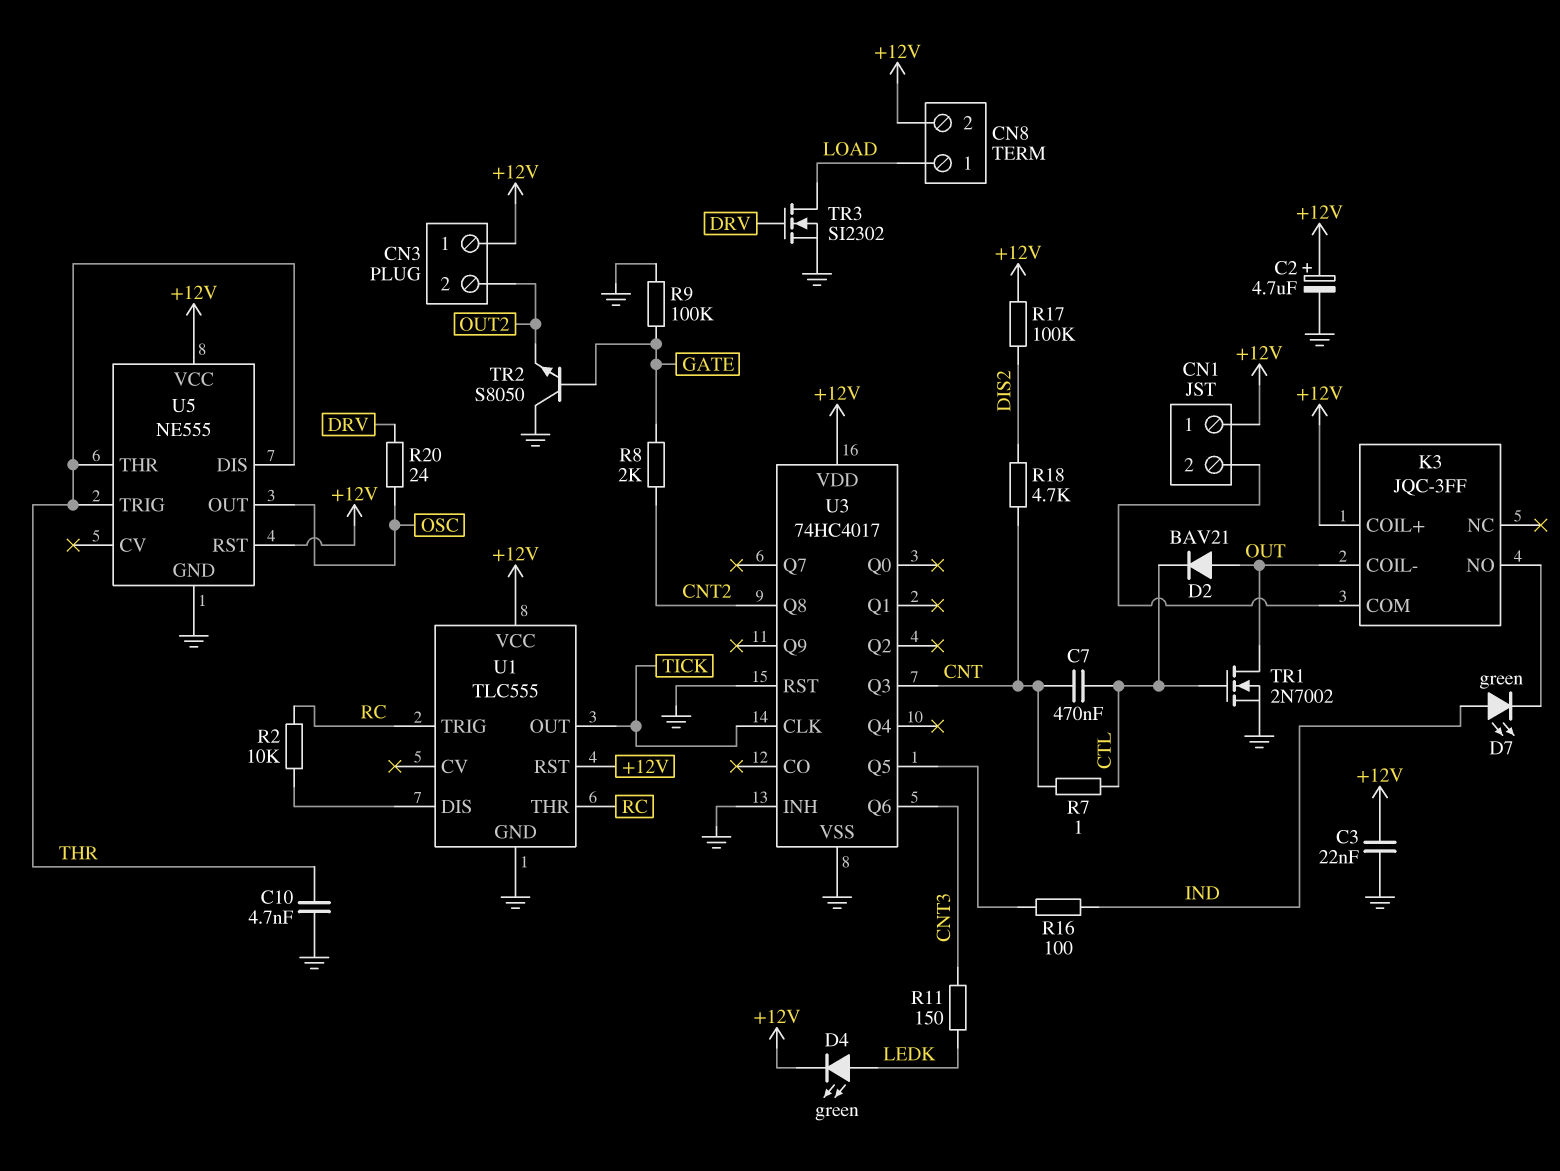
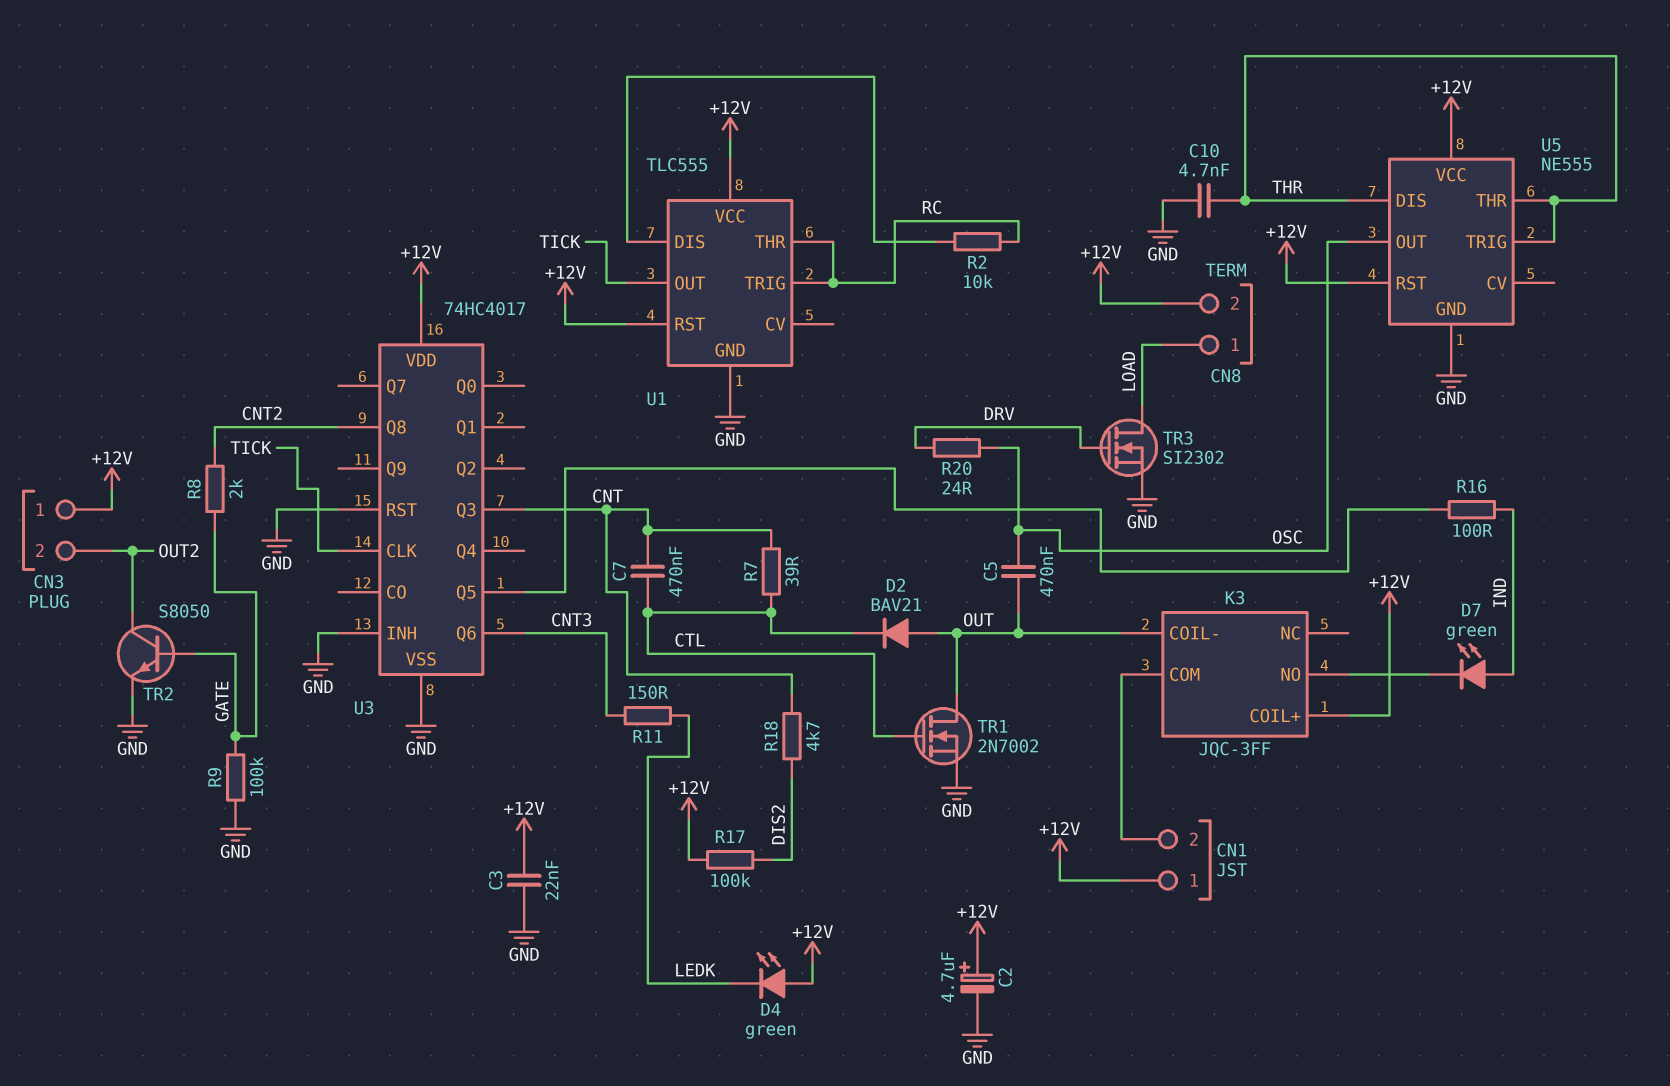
C5: none -> 470nF (OSC, OUT)
D4: LED green (A LEDK, K +12V) -> LED green (A +12V, K LEDK)
R7: 1 (CNT, CTL) -> 39 (CNT, CTL)
TR2: NPN S8050 (B GATE, C GND, E OUT2) -> NPN S8050 (B GATE, C OUT2, E GND)

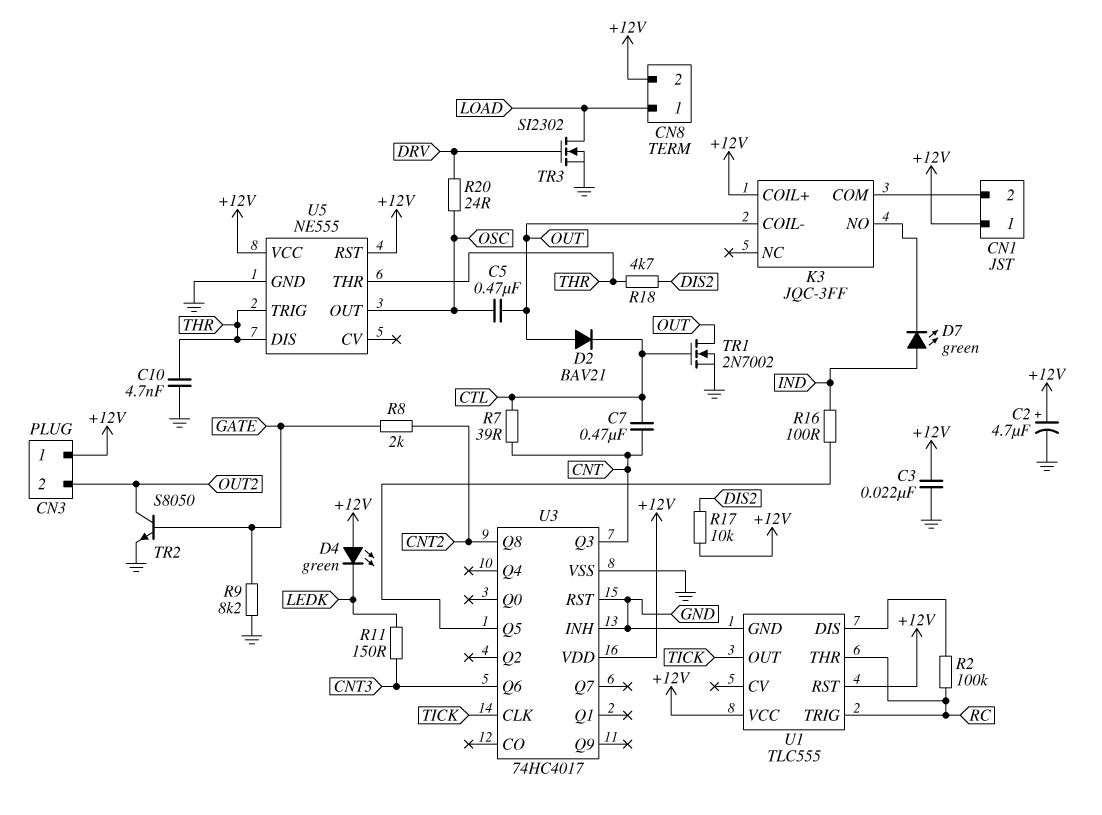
R2: 10k (RC, U1/DIS) -> 100k (RC, U1/DIS)
R9: 100k (GATE, GND) -> 8.2k (GATE, GND)
R17: 100k (+12V, DIS2) -> 10k (+12V, DIS2)
R18: 4.7k (CNT, DIS2) -> 4.7k (DIS2, THR)

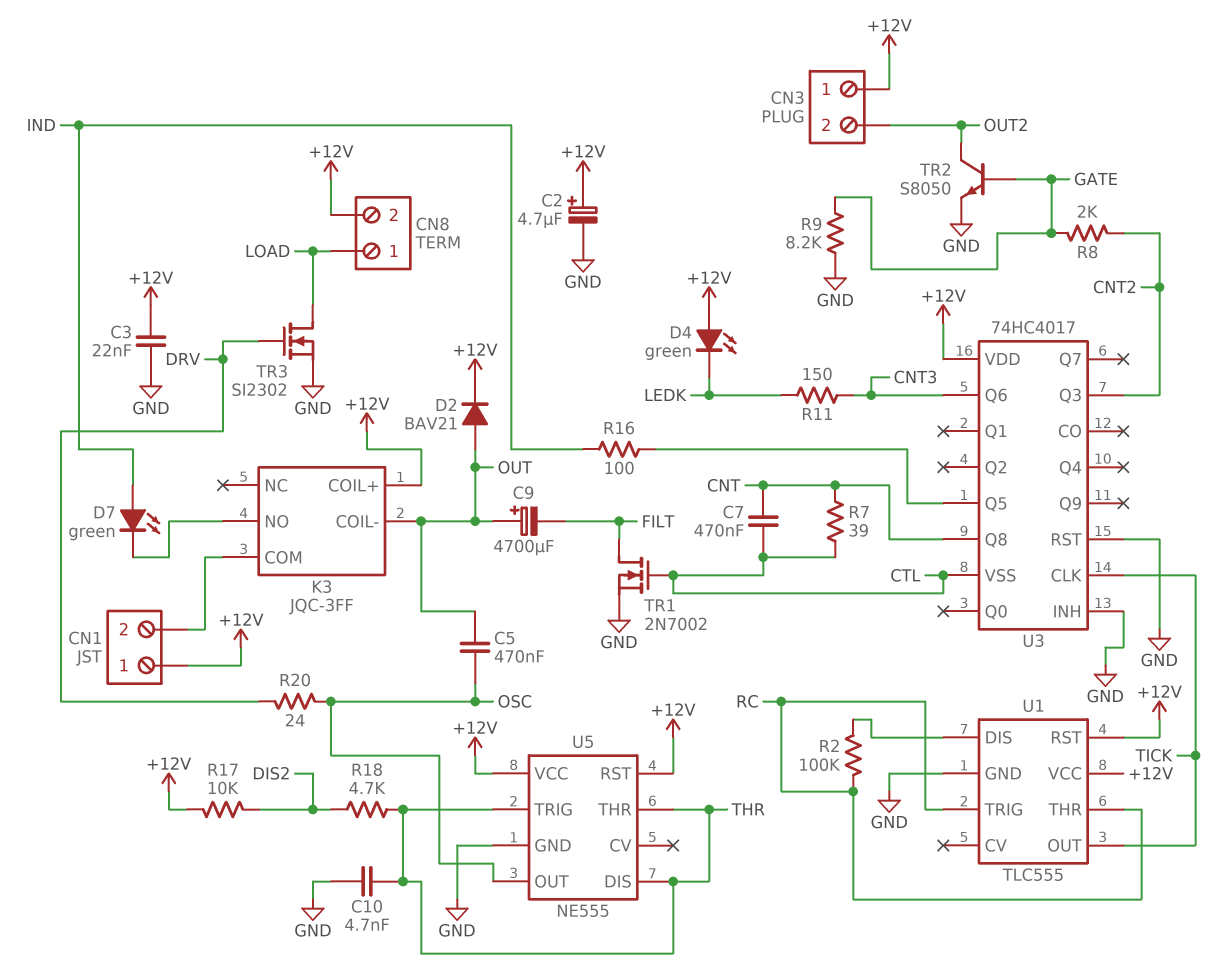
C9: none -> 4700uF (plus OUT, minus FILT)
D2: diode BAV21 (A OUT, K CTL) -> diode BAV21 (A OUT, K +12V)
TR1: NMOS 2N7002 (G CTL, D OUT, S GND) -> NMOS 2N7002 (G CTL, D FILT, S GND)
U3 pin Q3: CNT -> CNT2
U3 pin Q8: CNT2 -> CNT
U3 pin VSS: GND -> CTL

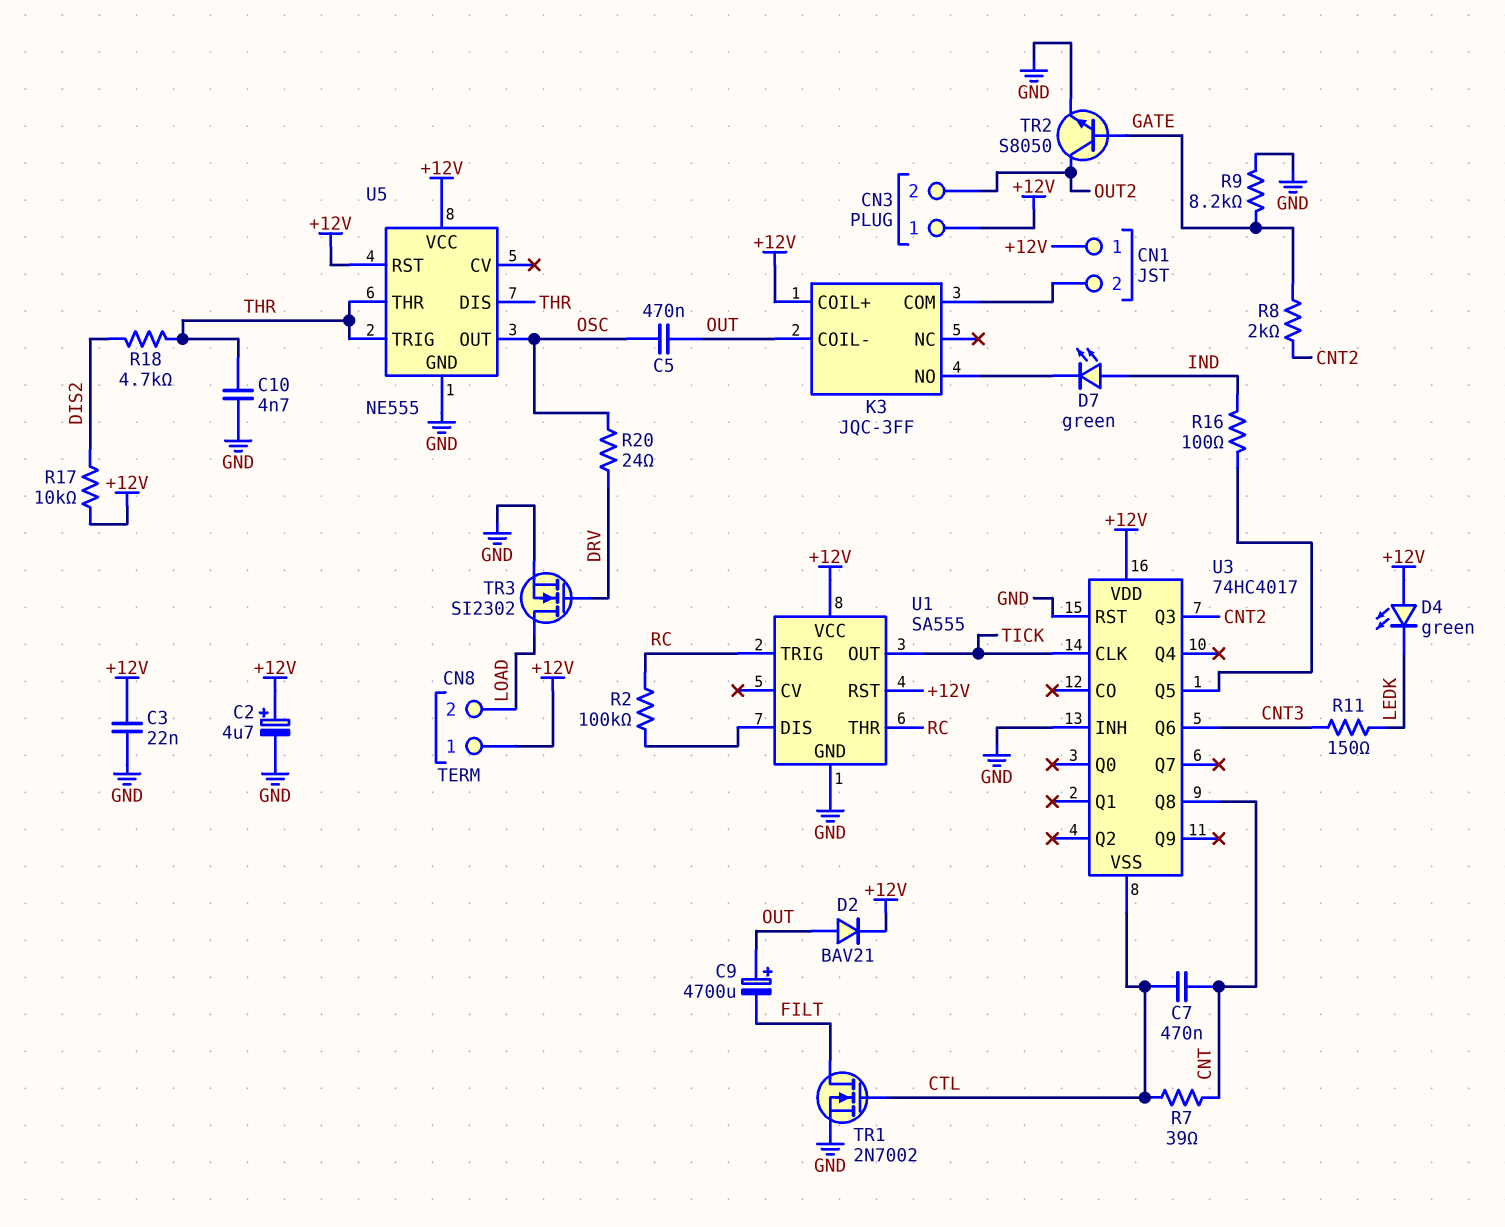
CN8 pin 1: LOAD -> +12V
CN8 pin 2: +12V -> LOAD
U1: TLC555 -> SA555

